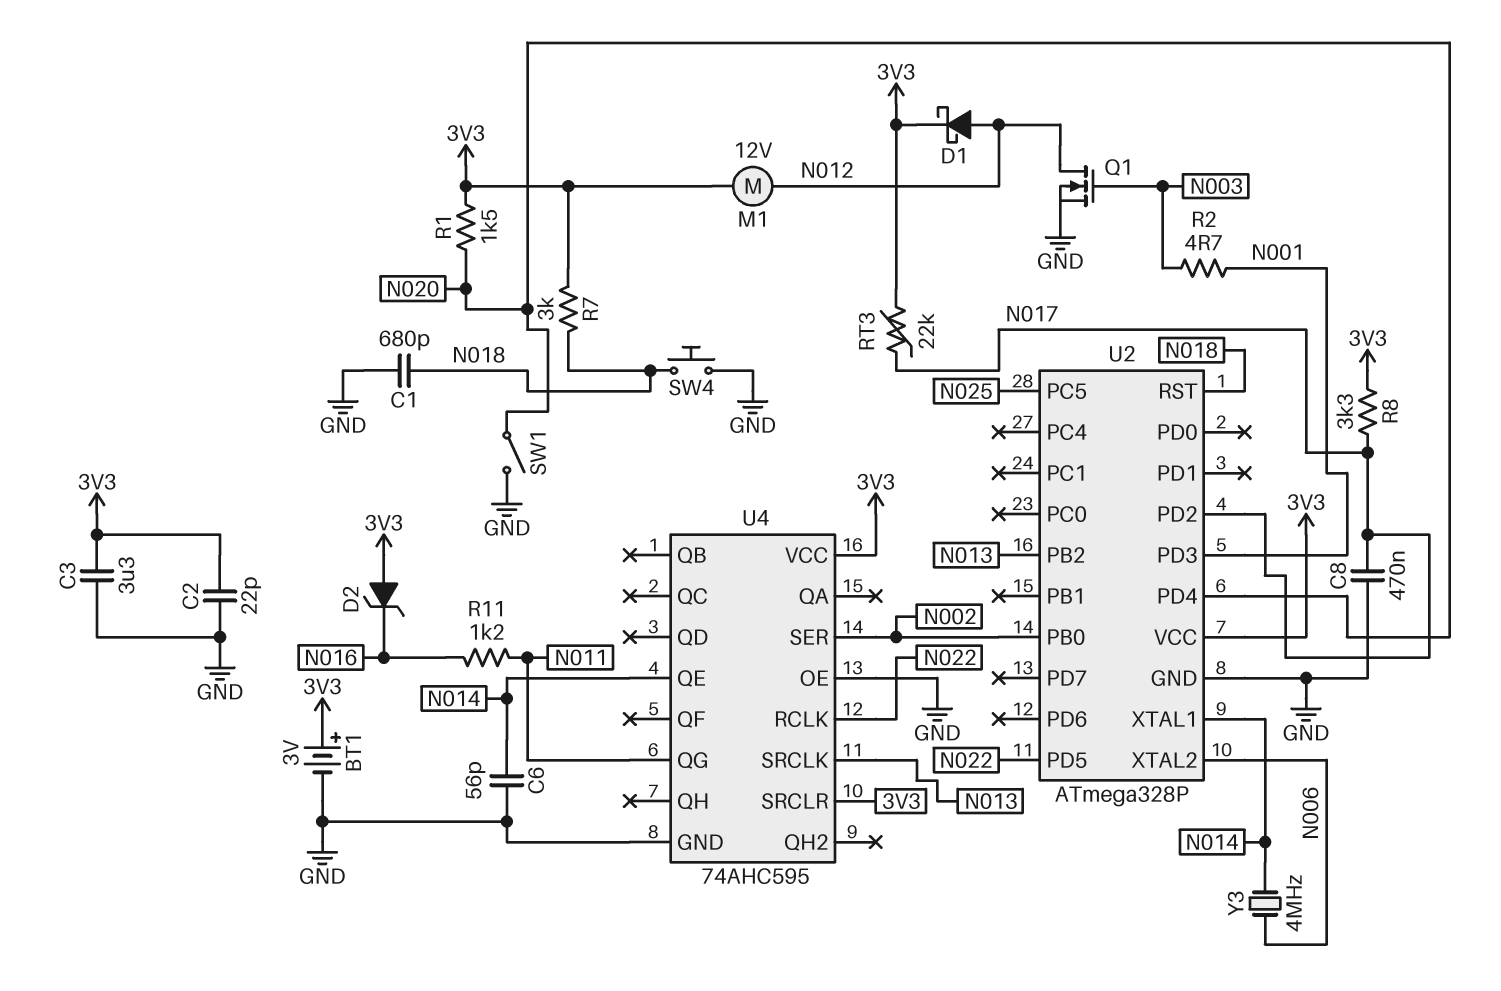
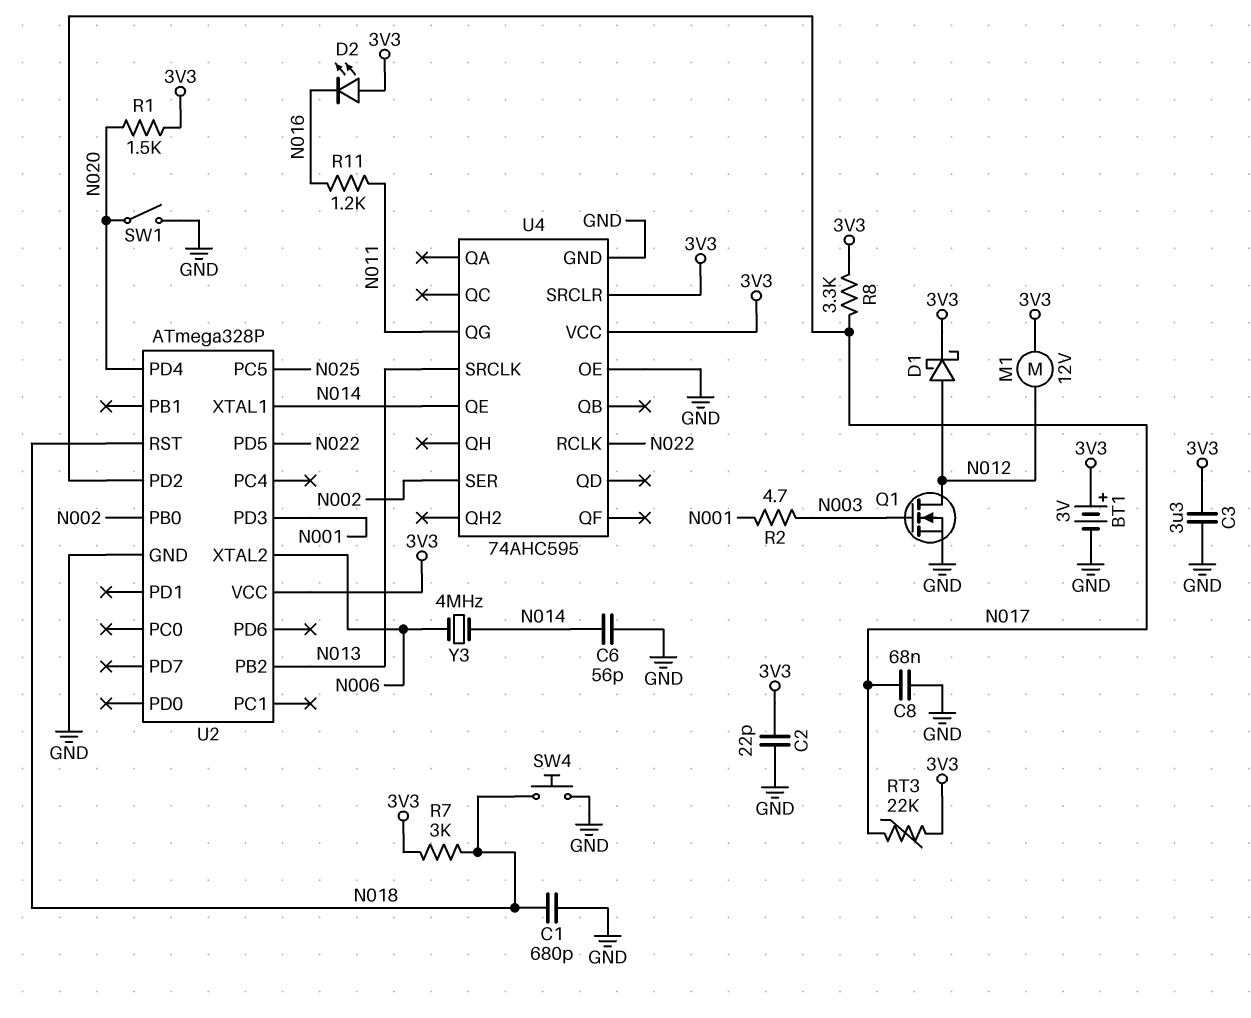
C8: 470nF (GND, N017) -> 68nF (GND, N017)
D2: zener (A 3V3, K N016) -> LED (A 3V3, K N016)

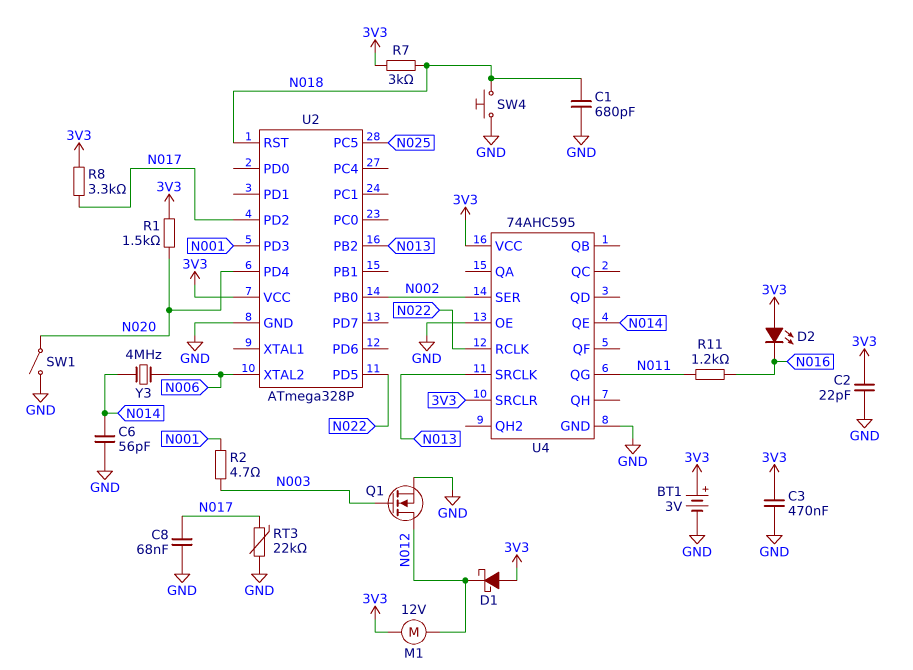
C3: 3.3uF (3V3, GND) -> 470nF (3V3, GND)
D1: schottky (A N012, K 3V3) -> schottky (A 3V3, K N012)
RT3: 22k (3V3, N017) -> 22k (GND, N017)
U2 pin XTAL1: N014 -> none

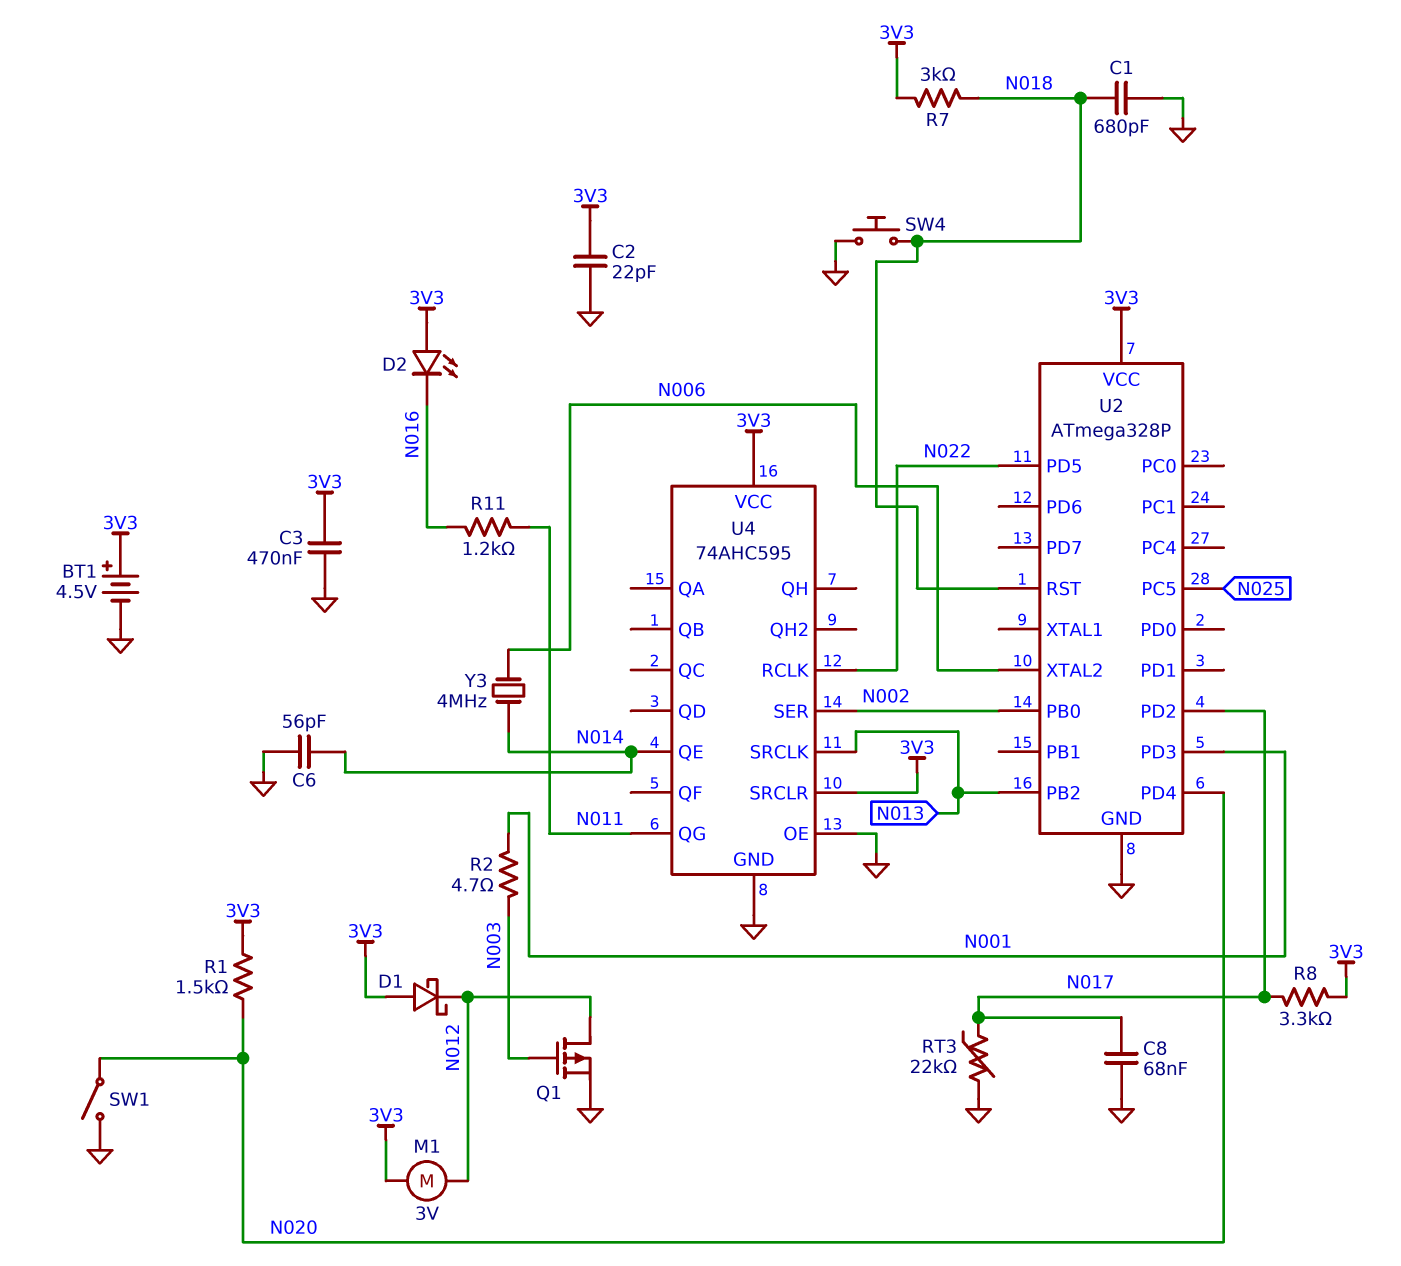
BT1: 3V (plus 3V3, minus GND) -> 4.5V (plus 3V3, minus GND)
M1: motor 12V (3V3, N012) -> motor 3V (3V3, N012)
Q1: NMOS (G N003, D N012, S GND) -> PMOS (G N003, D N012, S GND)

